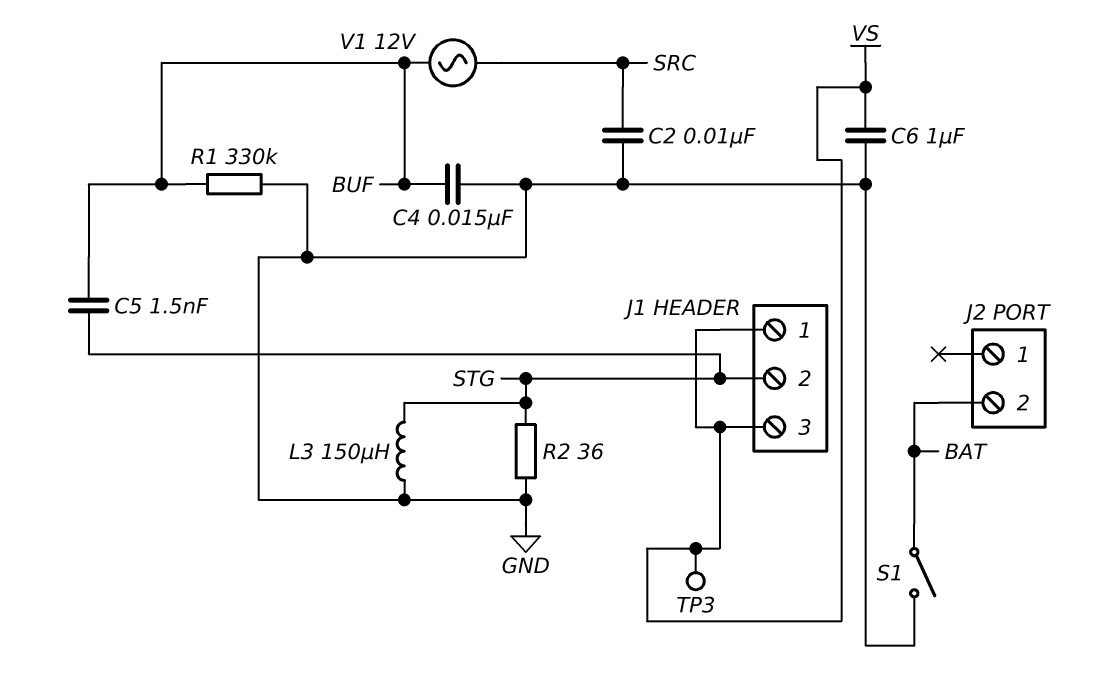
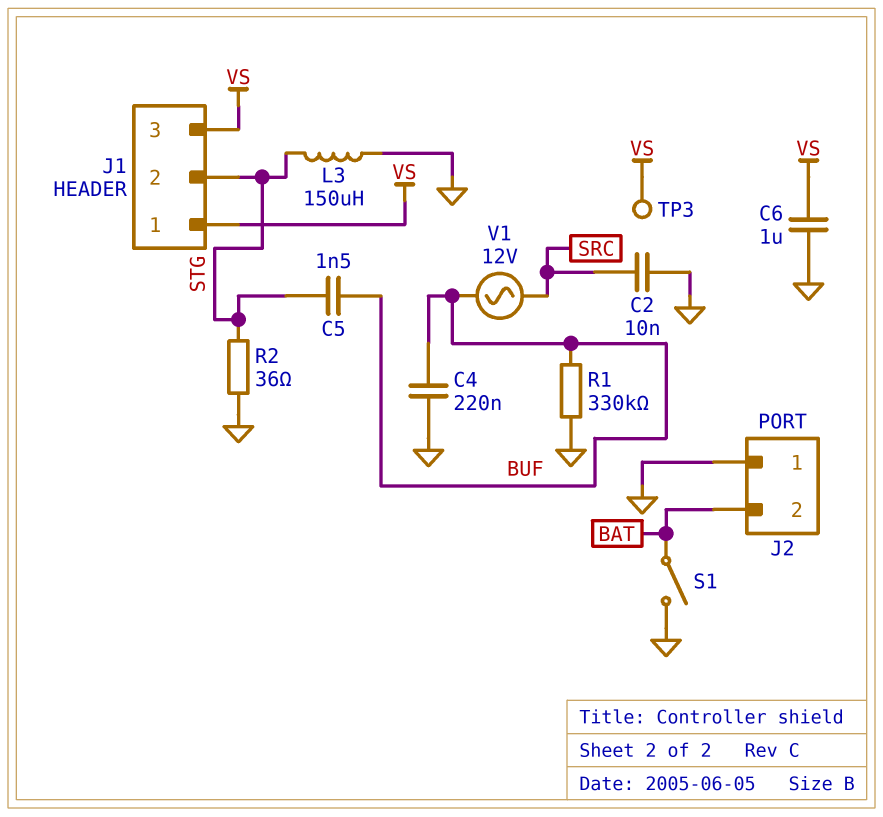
C4: 15nF (BUF, GND) -> 220nF (BUF, GND)
J2 pin 1: none -> GND

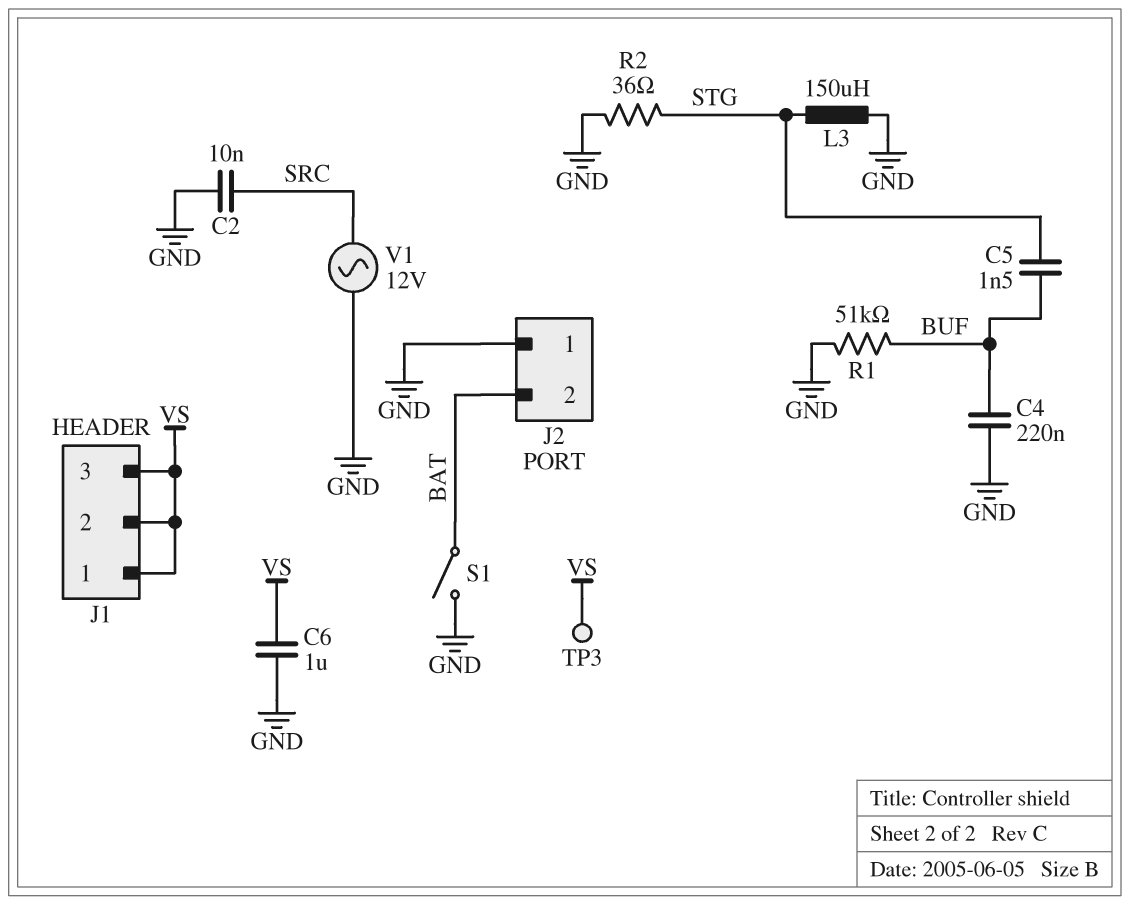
J1 pin 2: STG -> VS
R1: 330k (BUF, GND) -> 51k (BUF, GND)
V1: AC 12V (BUF, SRC) -> AC 12V (GND, SRC)

